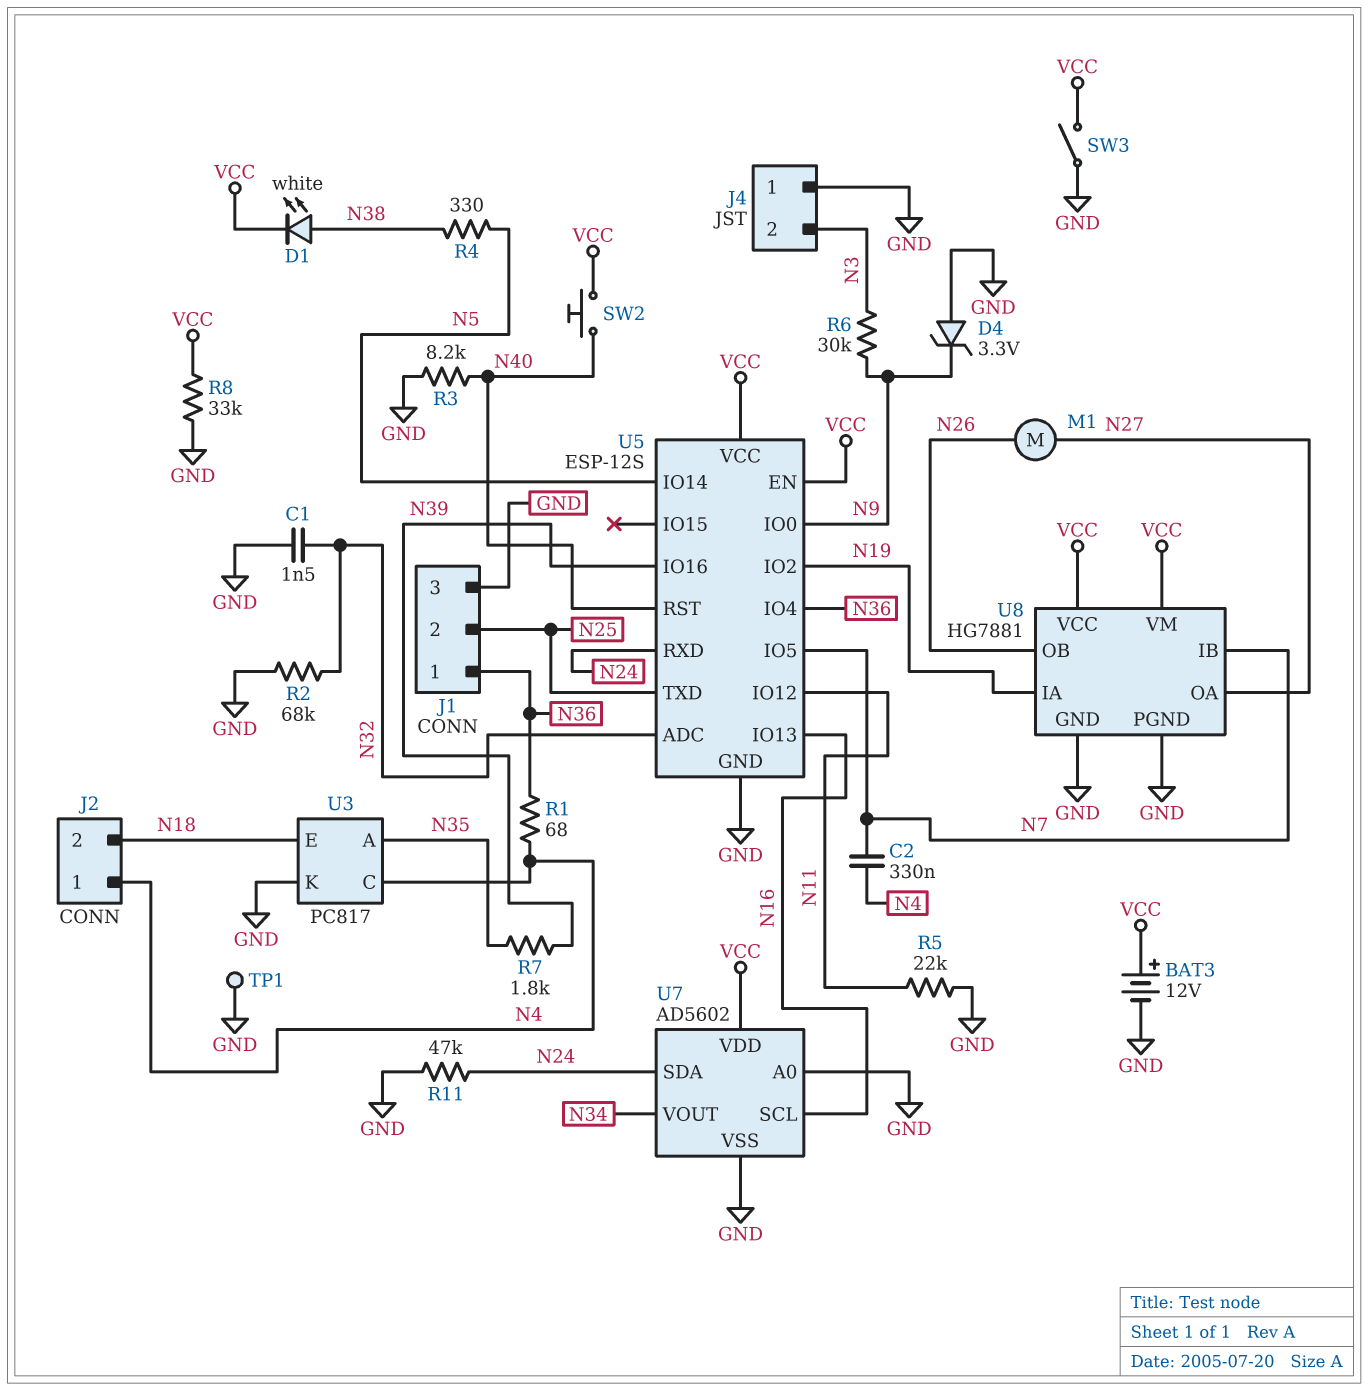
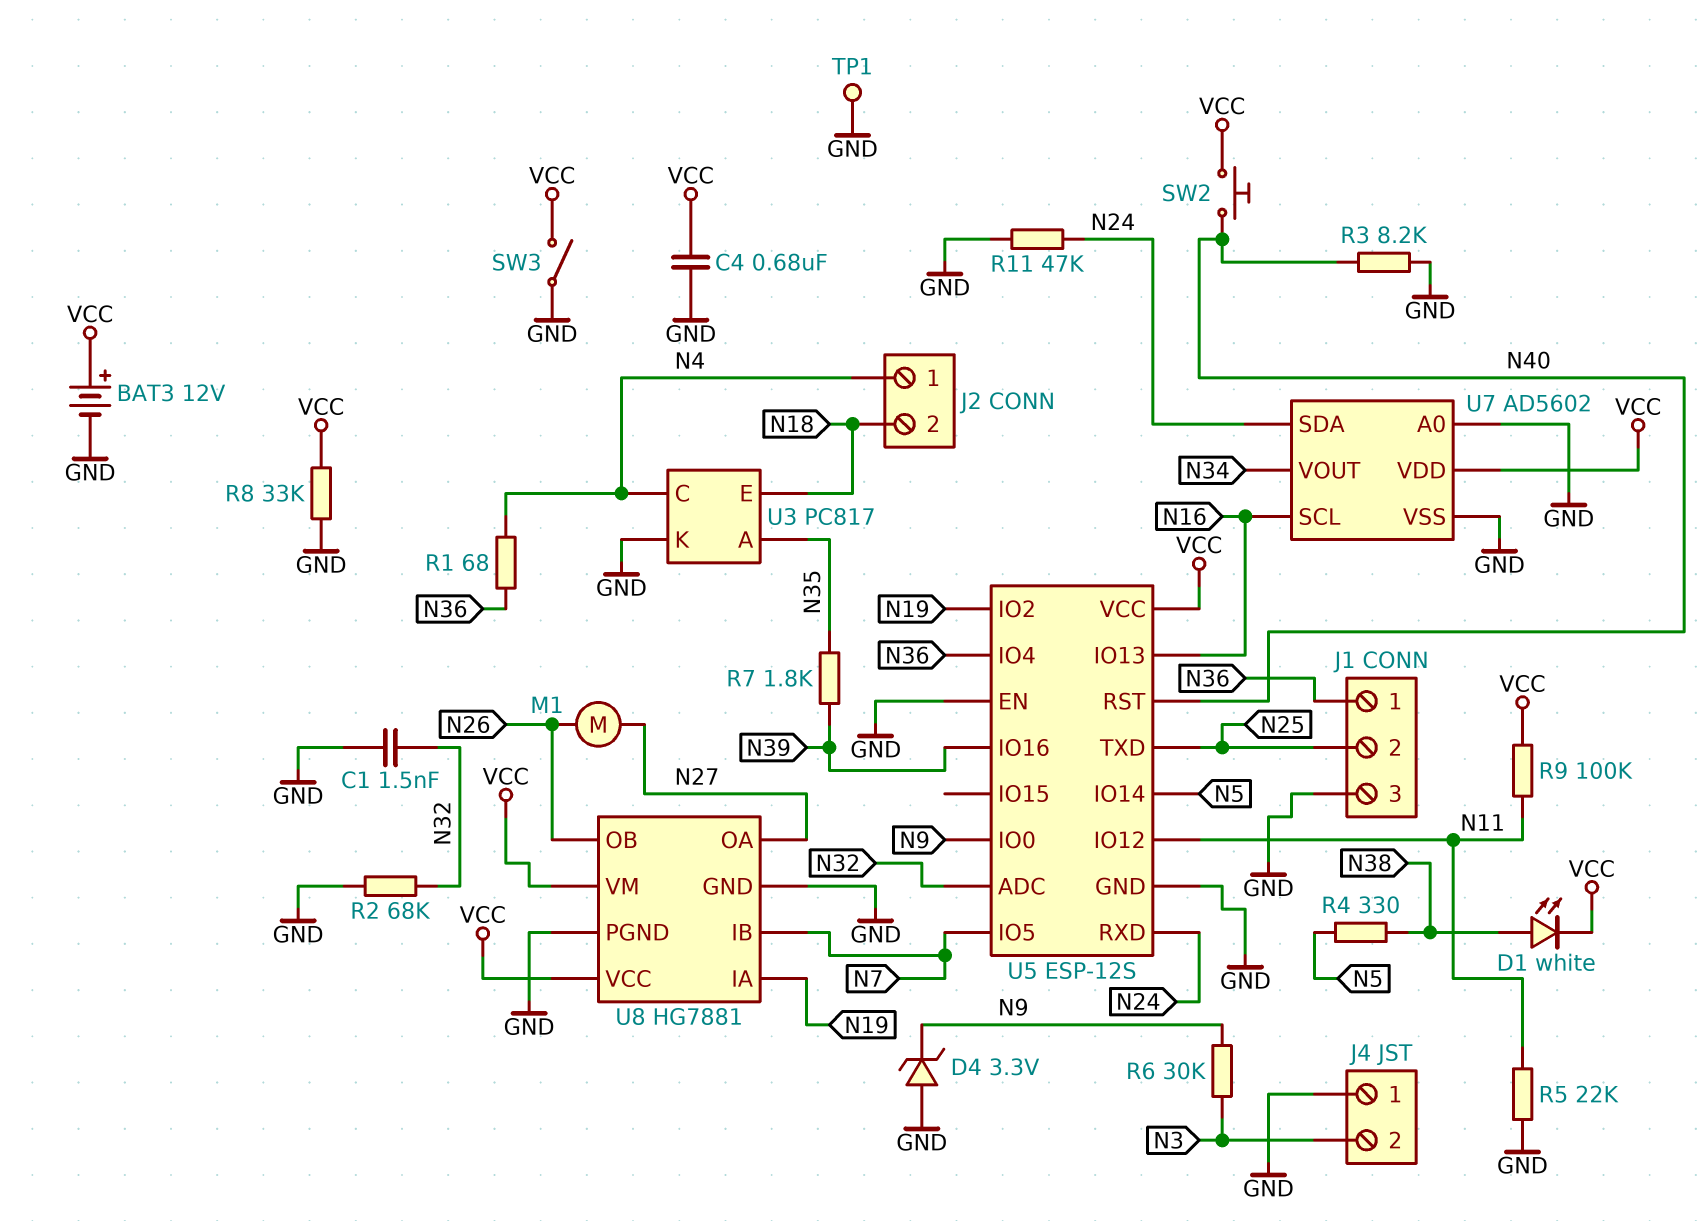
C2: 330nF (N4, N7) -> none
C4: none -> 680nF (GND, VCC)
R9: none -> 100k (N11, VCC)
U5 pin EN: VCC -> GND

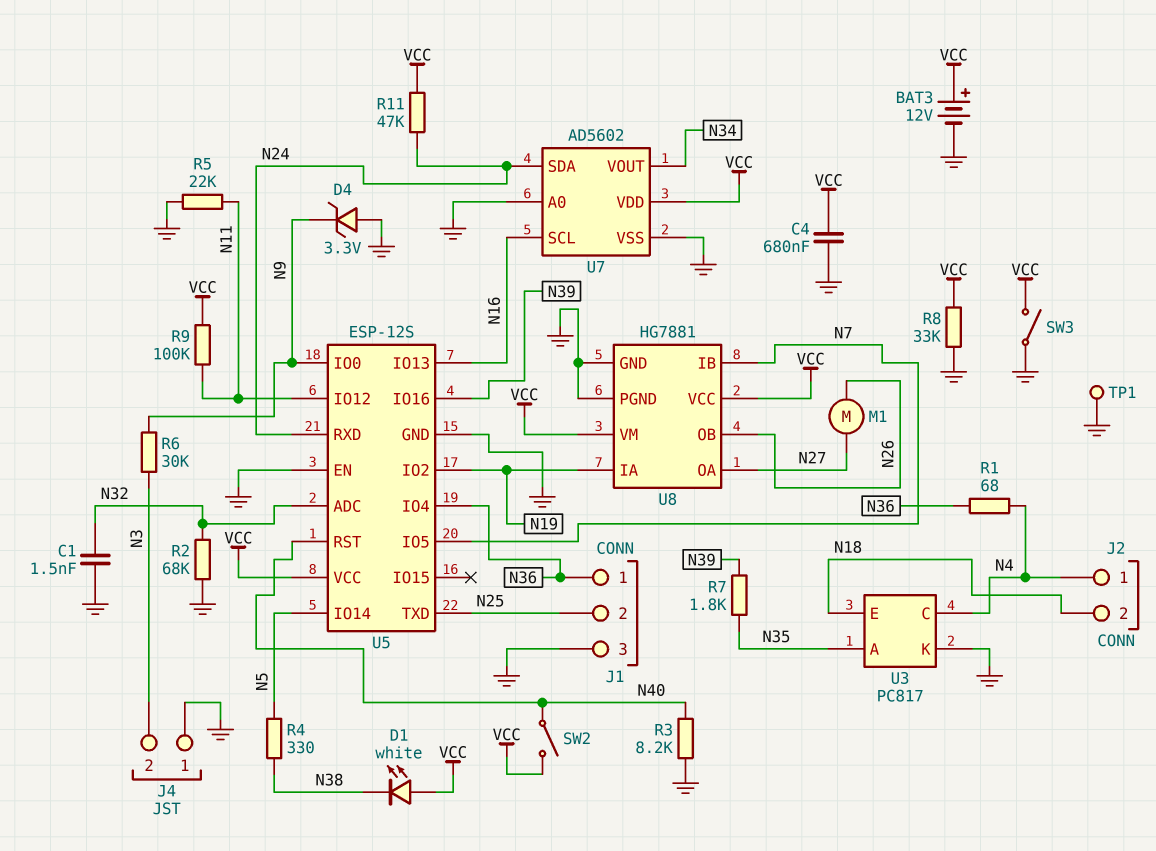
D1: LED white (A N38, K VCC) -> LED white (A VCC, K N38)
R11: 47k (GND, N24) -> 47k (N24, VCC)
SW2: button (N40, VCC) -> switch (N40, VCC)

